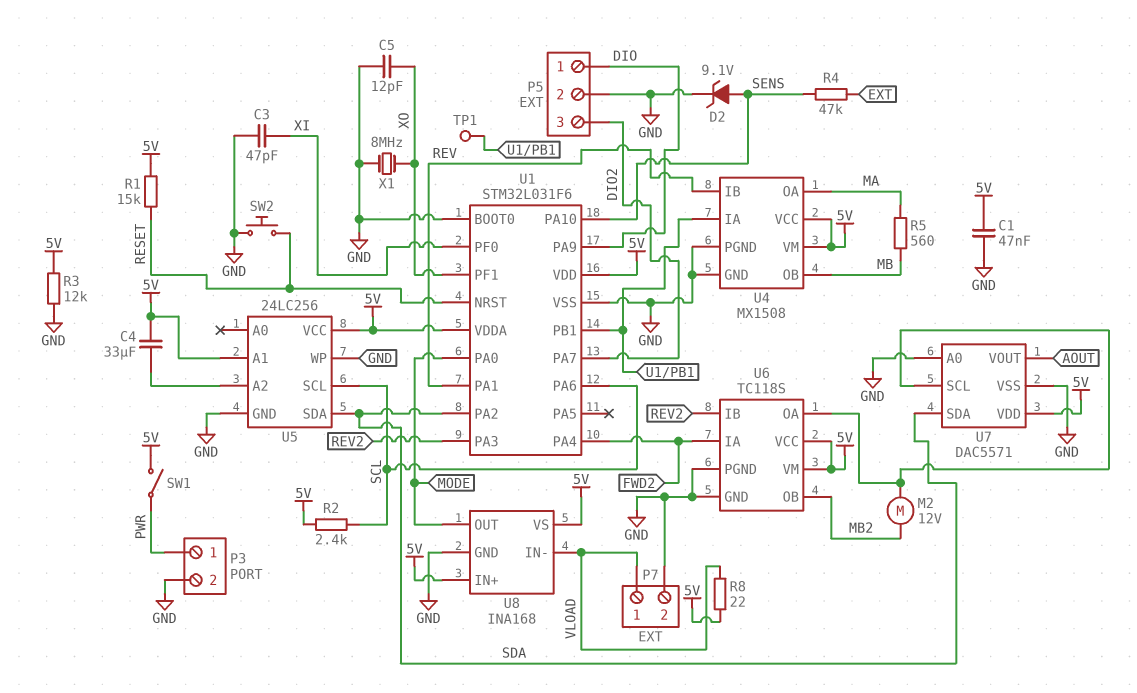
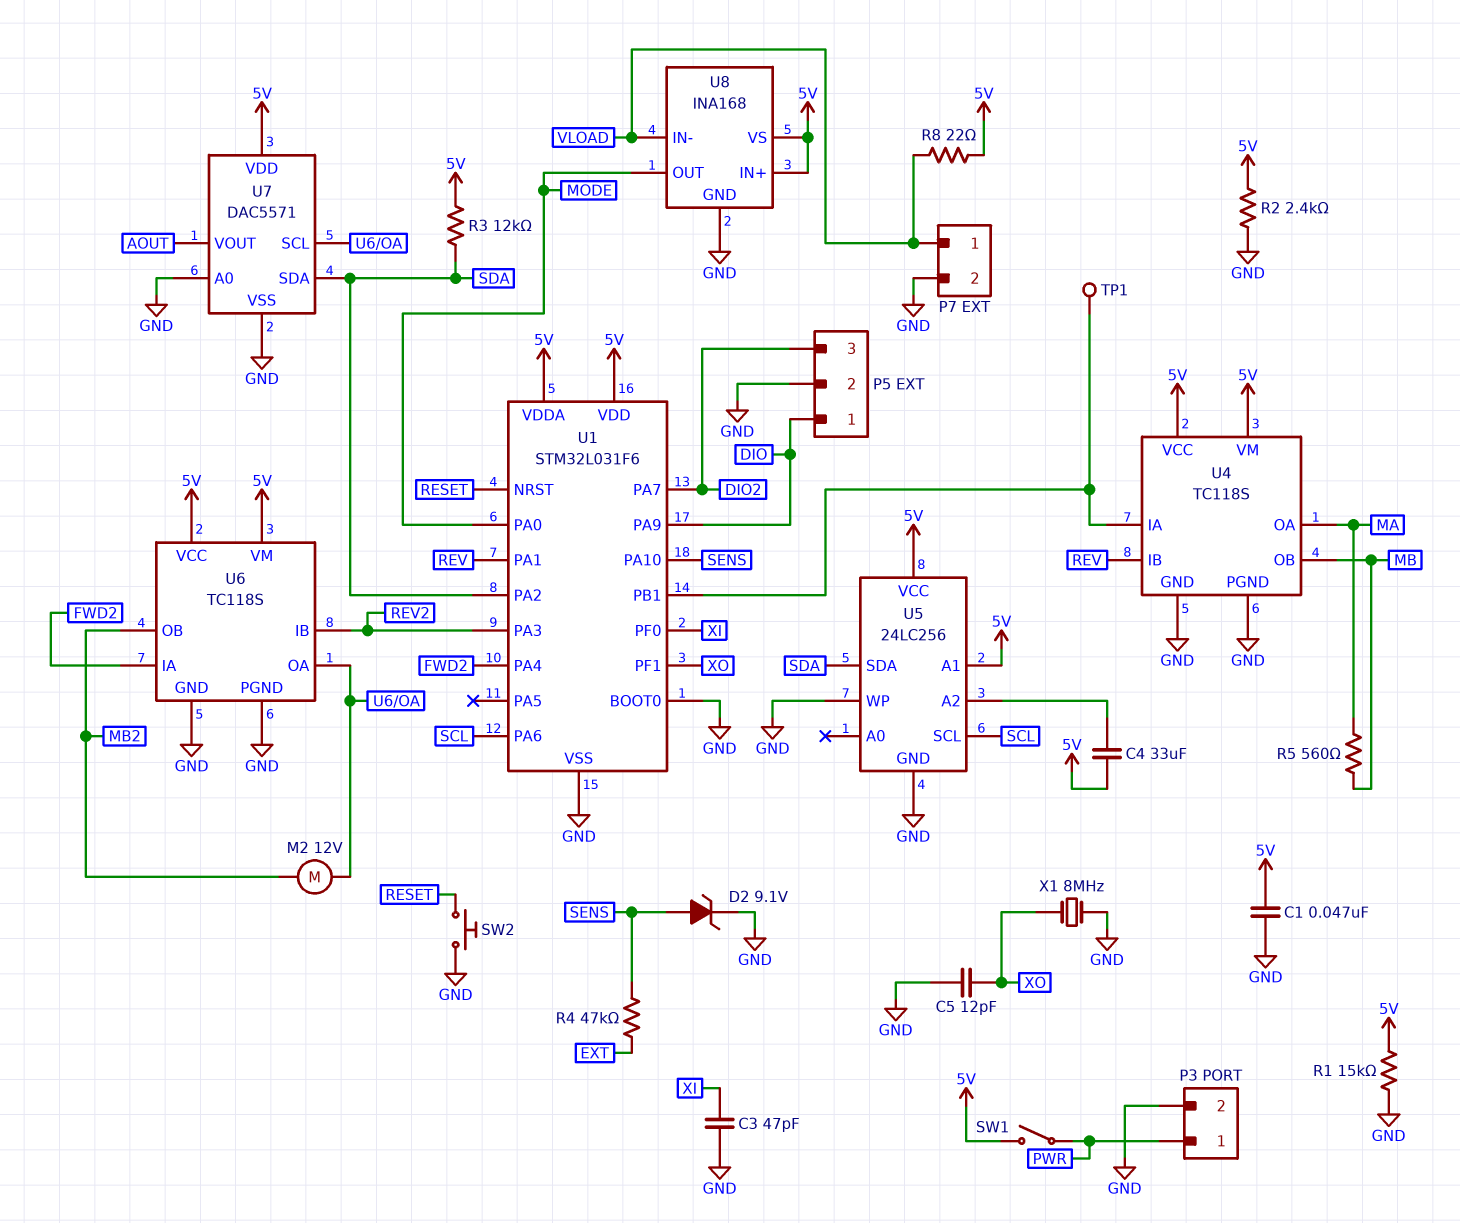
R1: 15k (5V, RESET) -> 15k (5V, GND)
R2: 2.4k (5V, SCL) -> 2.4k (5V, GND)
R3: 12k (5V, GND) -> 12k (5V, SDA)
U4: MX1508 -> TC118S

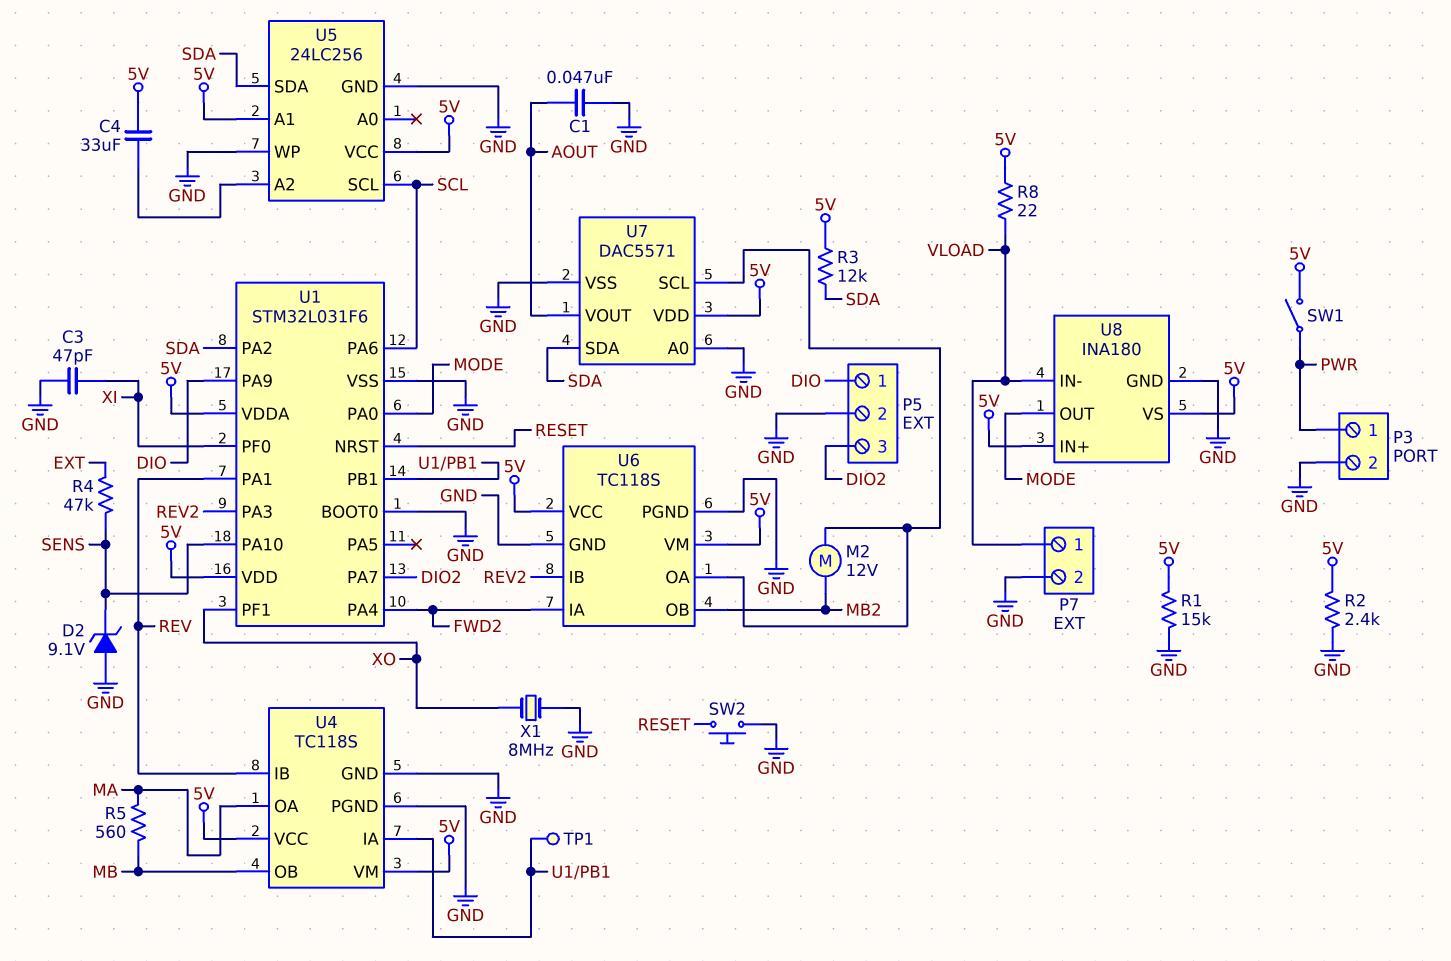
C1: 47nF (5V, GND) -> 47nF (AOUT, GND)
C5: 12pF (GND, XO) -> none
D2: zener 9.1V (A SENS, K GND) -> zener 9.1V (A GND, K SENS)
U8: INA168 -> INA180

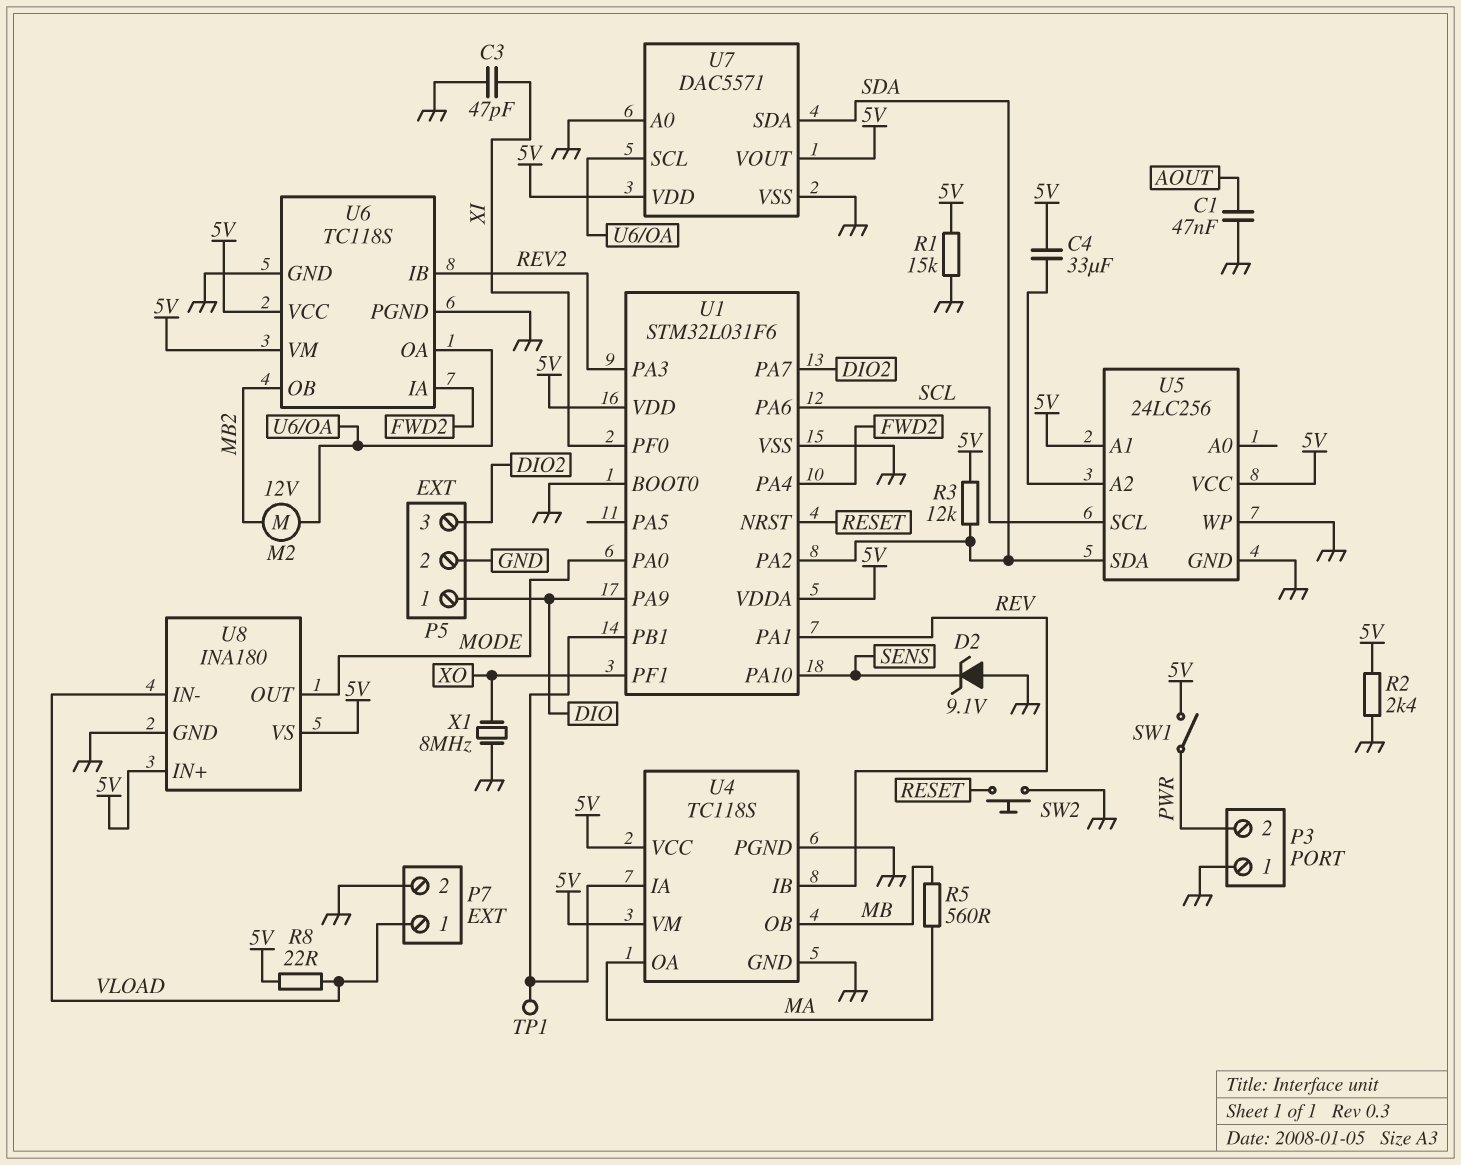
P3 pin 1: PWR -> GND
P3 pin 2: GND -> PWR
R4: 47k (EXT, SENS) -> none
U7 pin VOUT: AOUT -> 5V

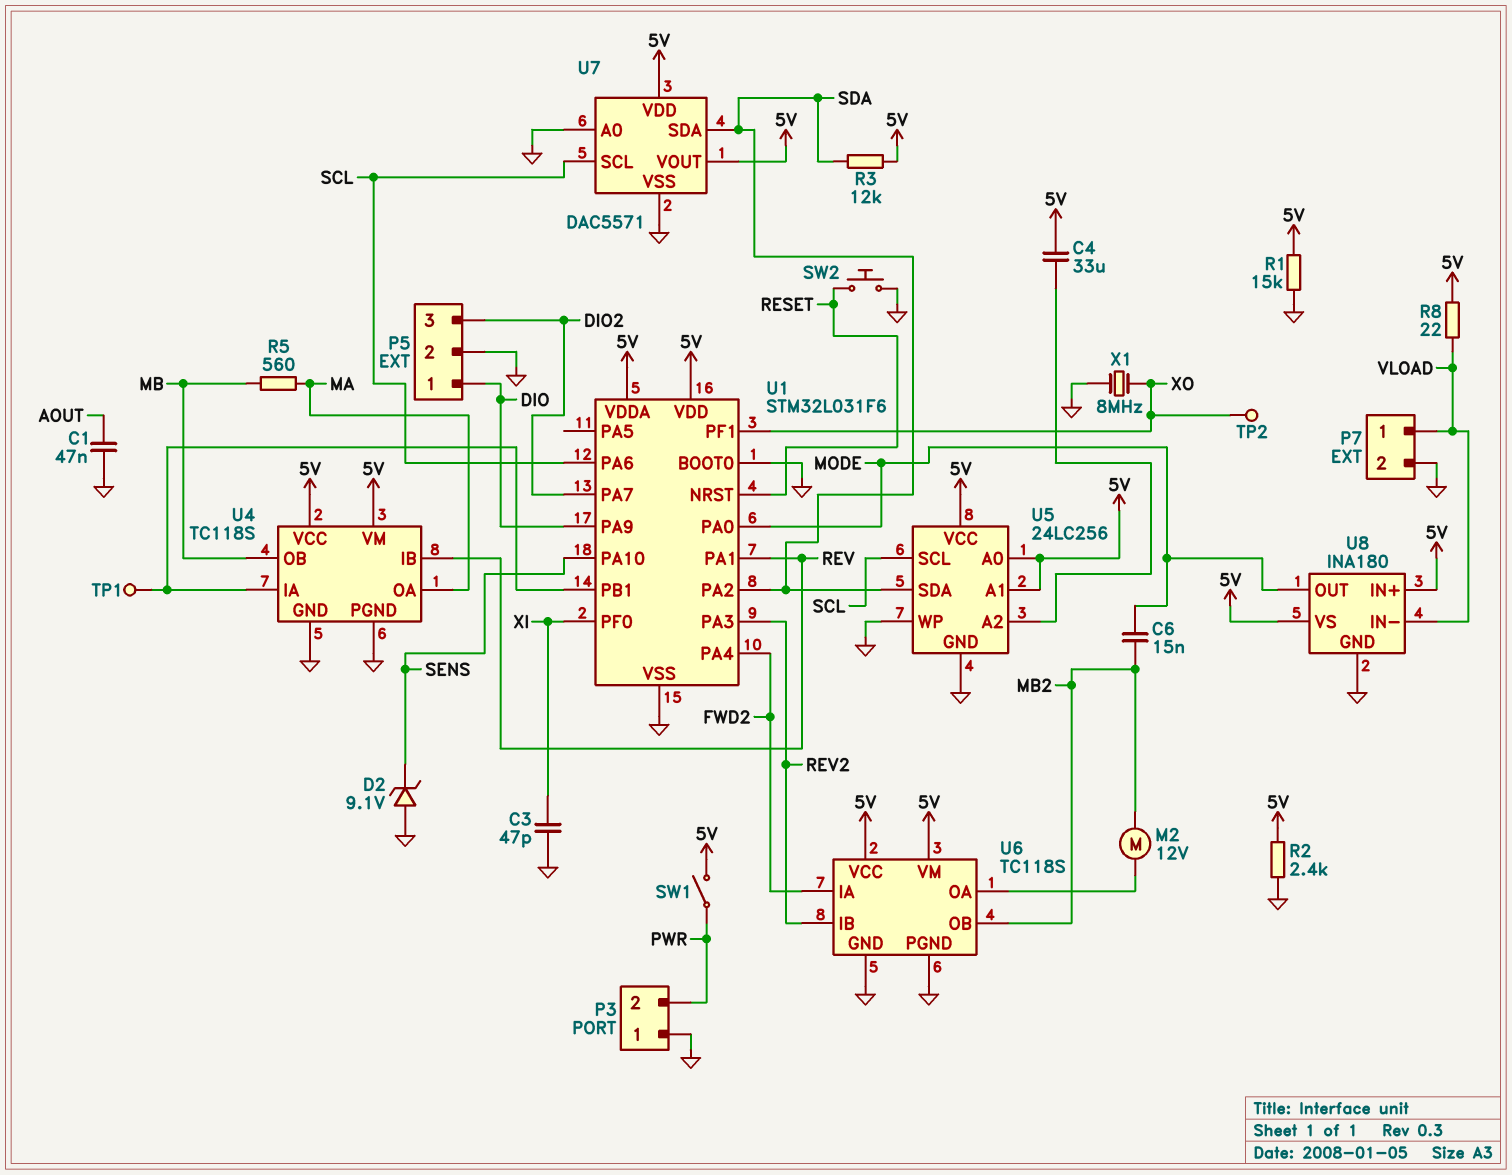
C6: none -> 15nF (MB2, MODE)
TP2: none -> test point (XO)
U5 pin A0: none -> 5V
U7 pin SCL: U6/OA -> SCL

